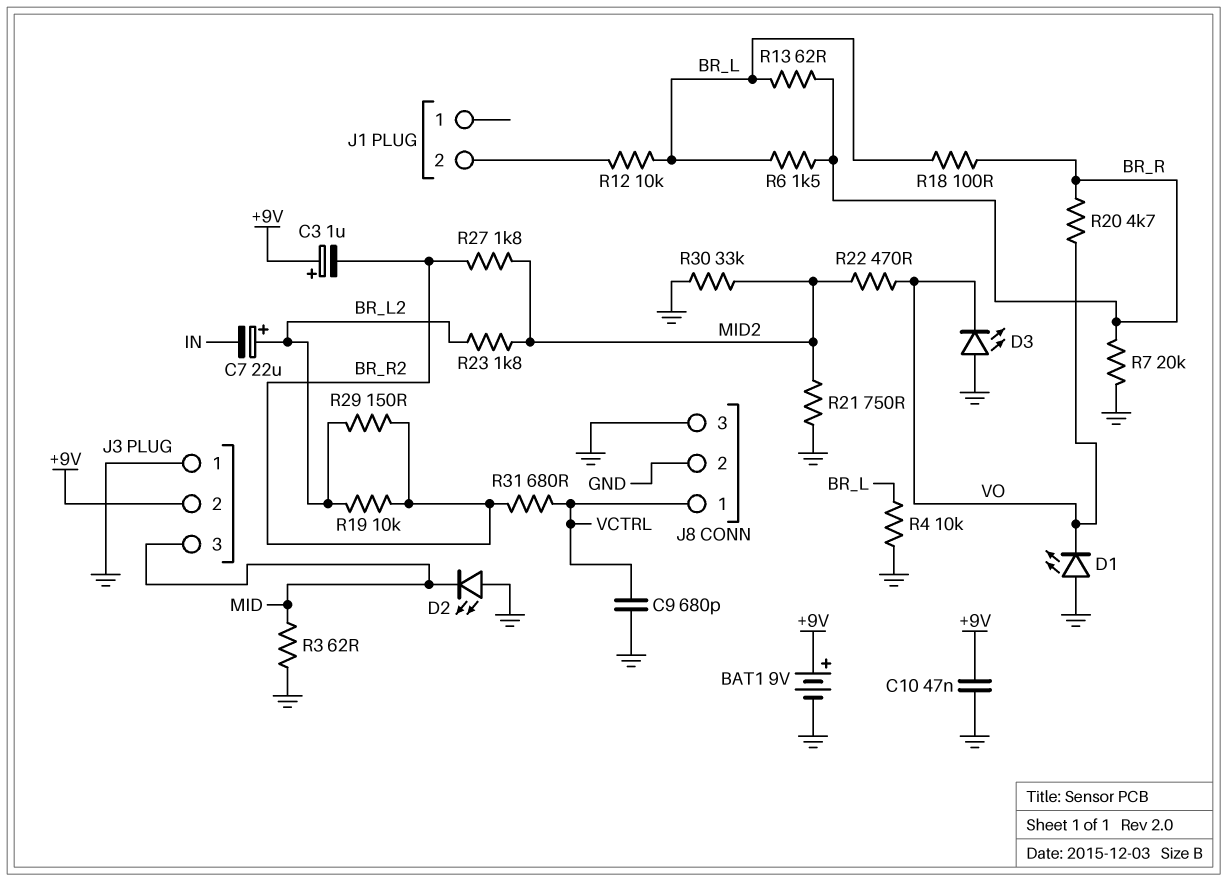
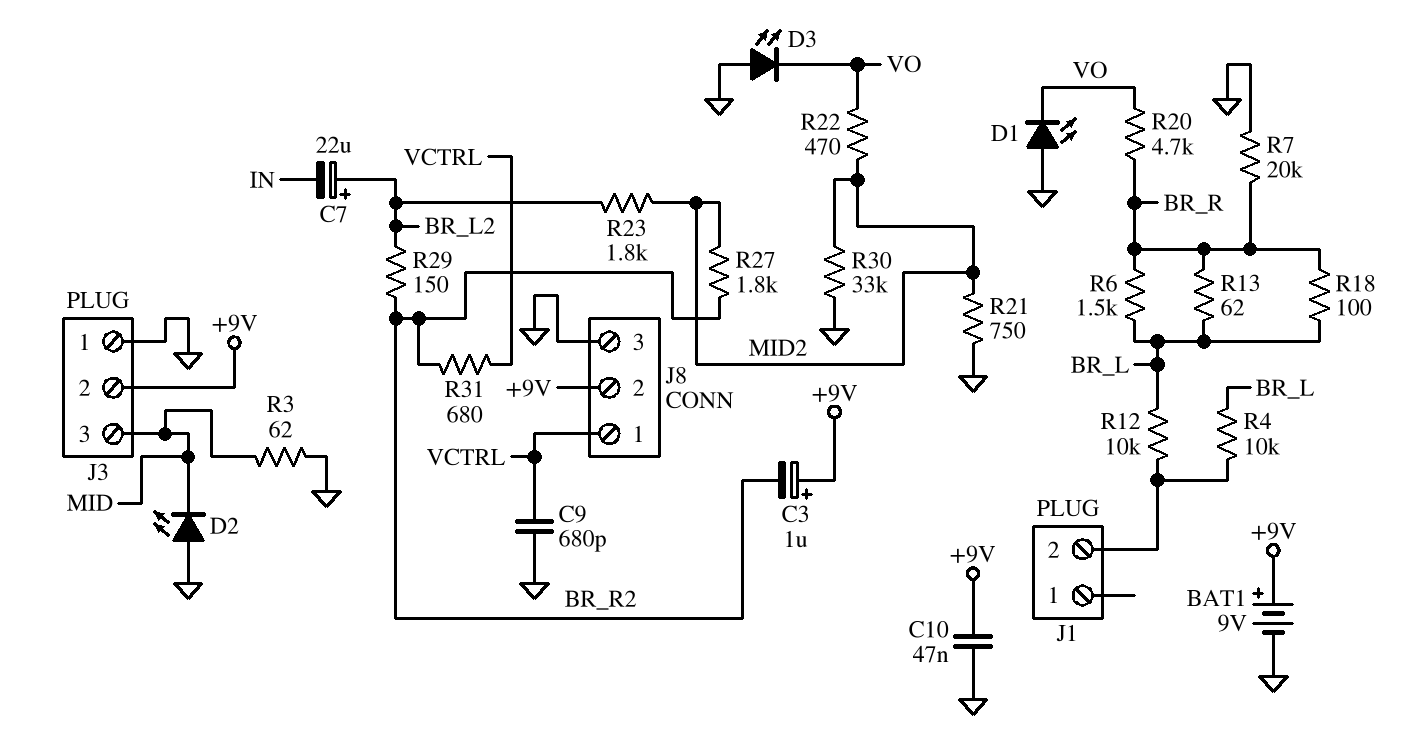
J8 pin 2: GND -> +9V
R4: 10k (BR_L, GND) -> 10k (BR_L, J1/2)
R19: 10k (BR_L2, BR_R2) -> none

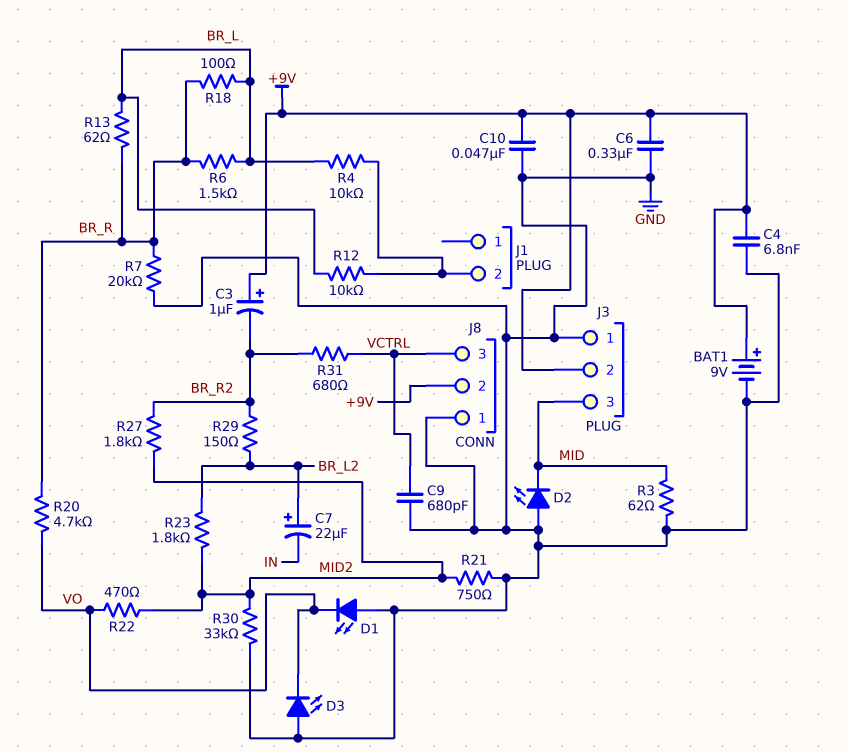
C4: none -> 6.8nF (+9V, GND)
C6: none -> 330nF (+9V, GND)
J8 pin 1: VCTRL -> GND
J8 pin 3: GND -> VCTRL

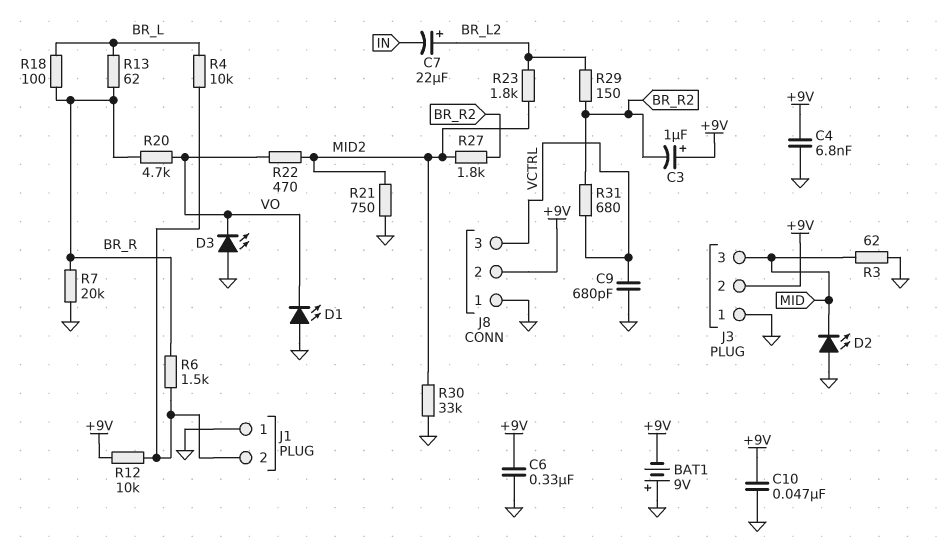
BAT1: 9V (plus +9V, minus GND) -> 9V (plus GND, minus +9V)
J1 pin 1: none -> GND
R6: 1.5k (BR_L, BR_R) -> 1.5k (BR_R, J1/2)
R12: 10k (BR_L, J1/2) -> 10k (+9V, J1/2)

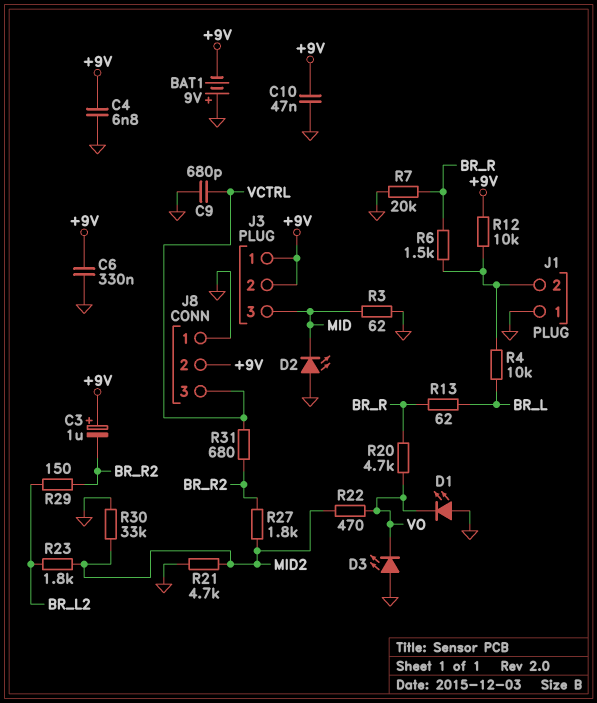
C7: 22uF (plus BR_L2, minus IN) -> none
J3 pin 1: GND -> +9V
R18: 100 (BR_L, BR_R) -> none
R21: 750 (GND, MID2) -> 4.7k (GND, MID2)

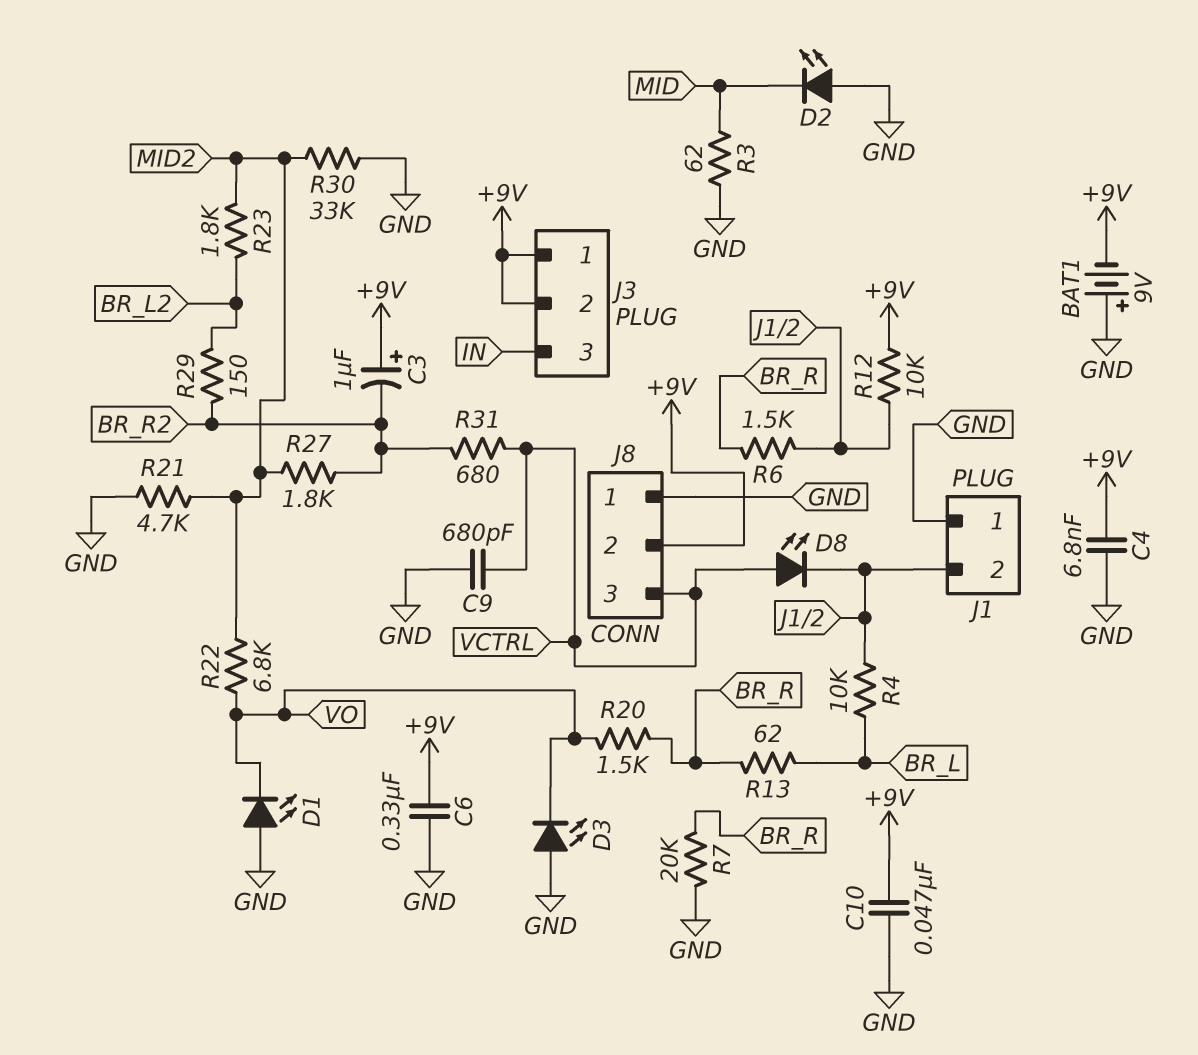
D8: none -> LED (A VCTRL, K J1/2)
J3 pin 3: MID -> IN
R20: 4.7k (BR_R, VO) -> 1.5k (BR_R, VO)
R22: 470 (MID2, VO) -> 6.8k (MID2, VO)

